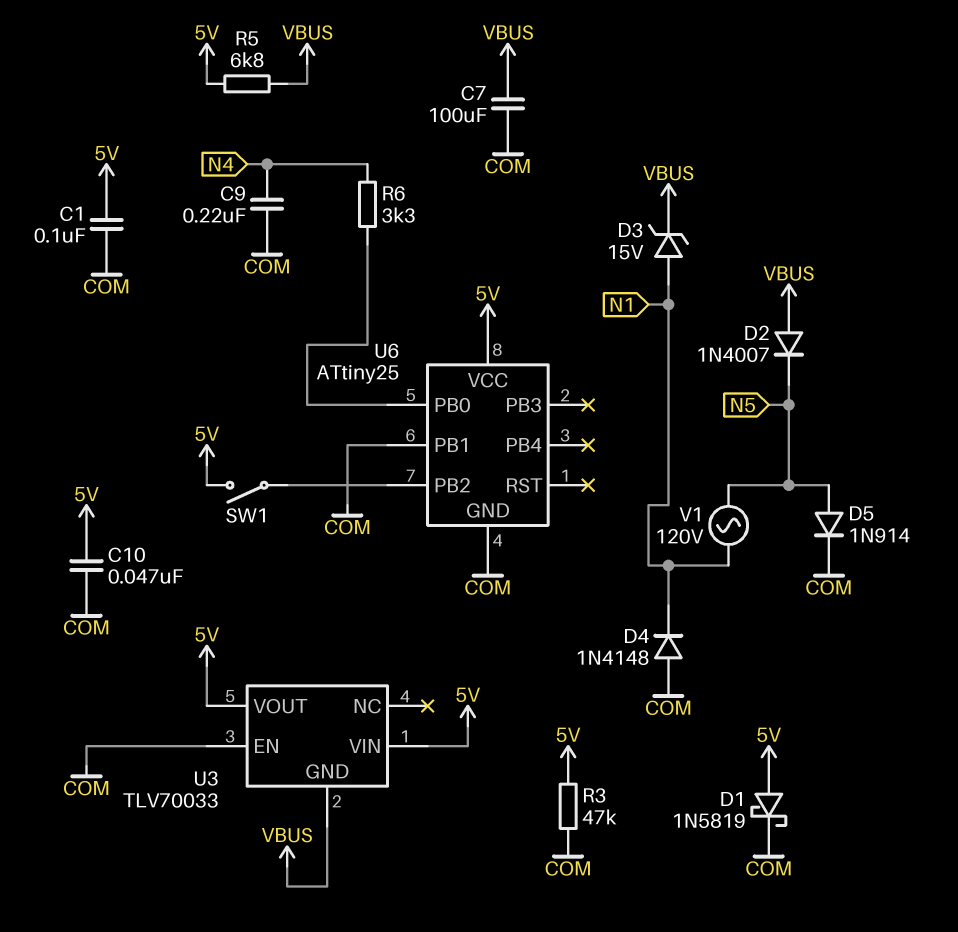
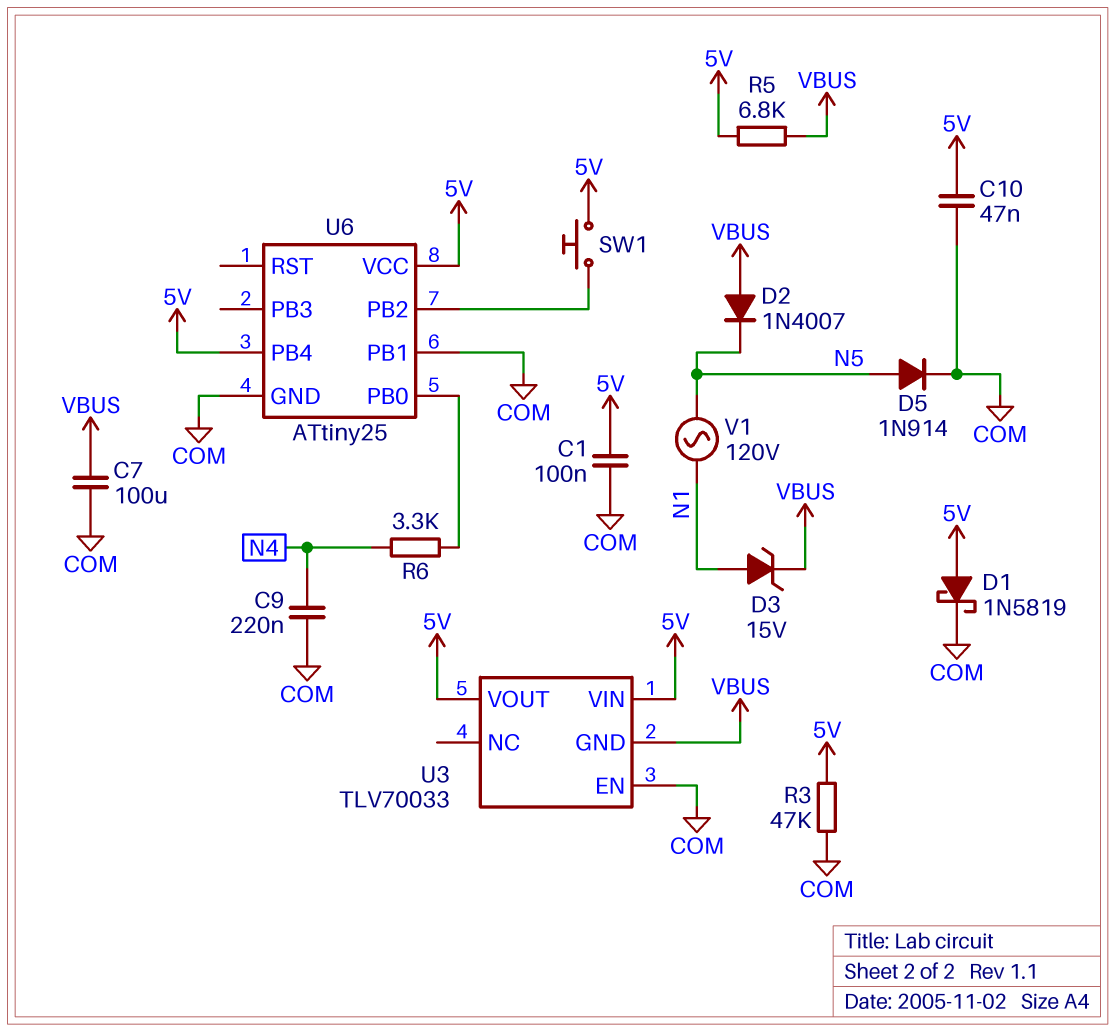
D4: diode 1N4148 (A COM, K N1) -> none
SW1: switch (5V, U6/PB2) -> button (5V, U6/PB2)
U6 pin PB4: none -> 5V

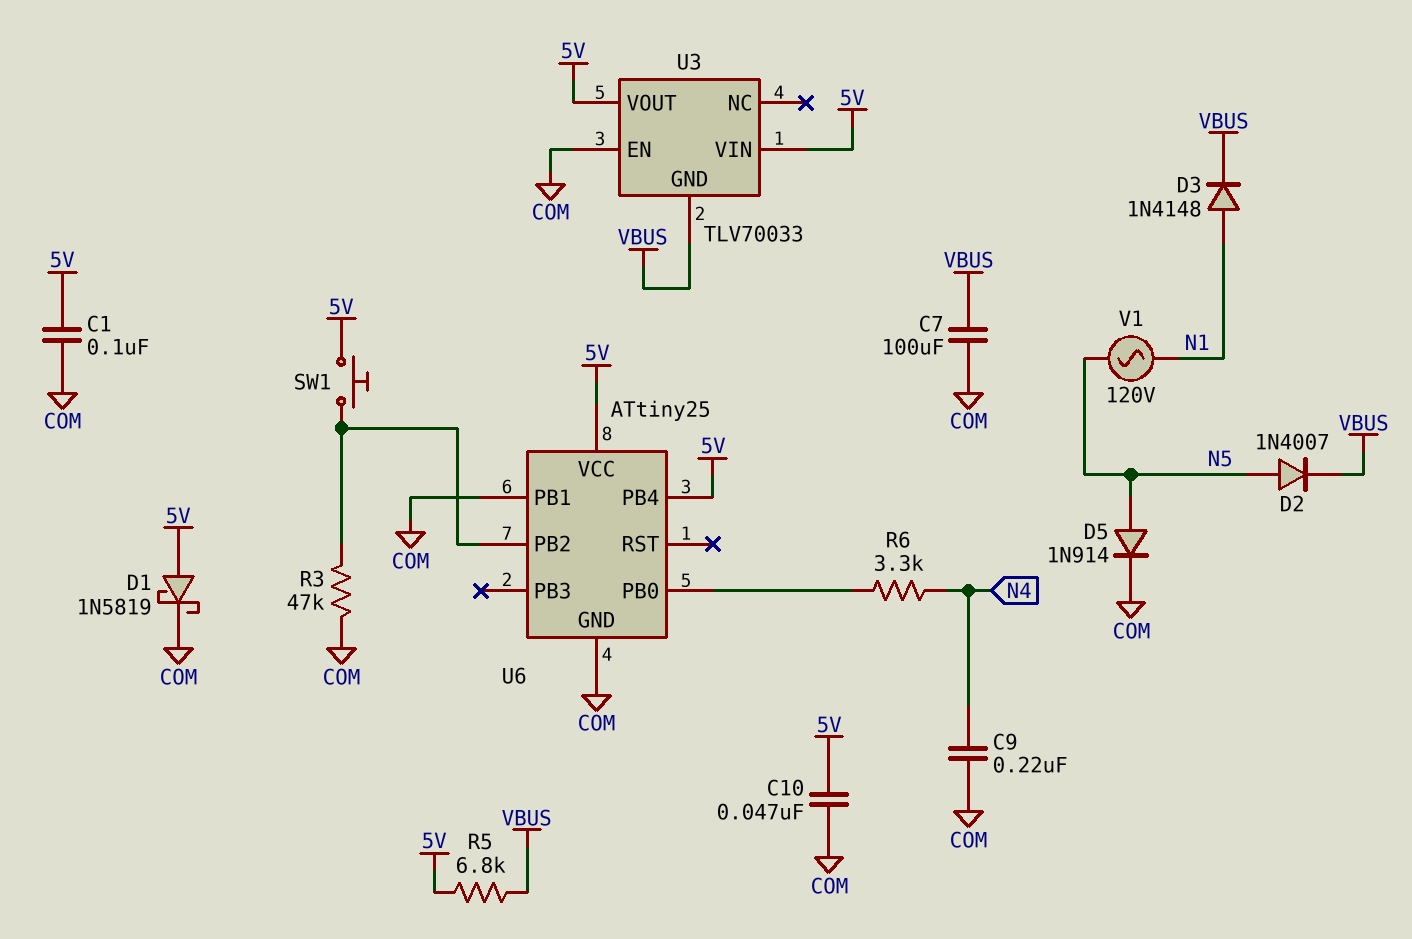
D2: diode 1N4007 (A VBUS, K N5) -> diode 1N4007 (A N5, K VBUS)
D3: zener 15V (A N1, K VBUS) -> diode 1N4148 (A N1, K VBUS)
R3: 47k (5V, COM) -> 47k (COM, U6/PB2)

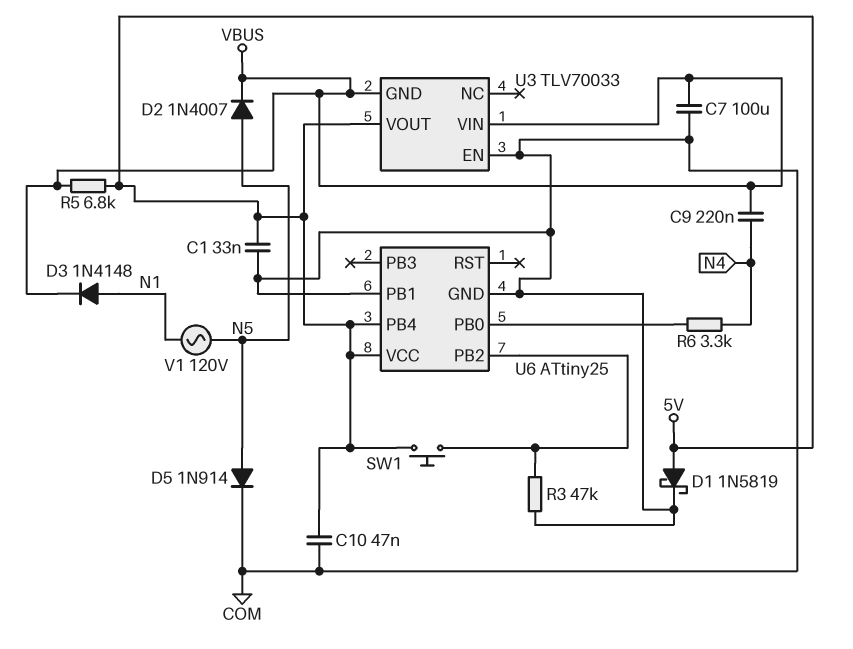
C1: 100nF (5V, COM) -> 33nF (5V, COM)
C9: 220nF (COM, N4) -> 220nF (N4, VBUS)
U3 pin VIN: 5V -> VBUS

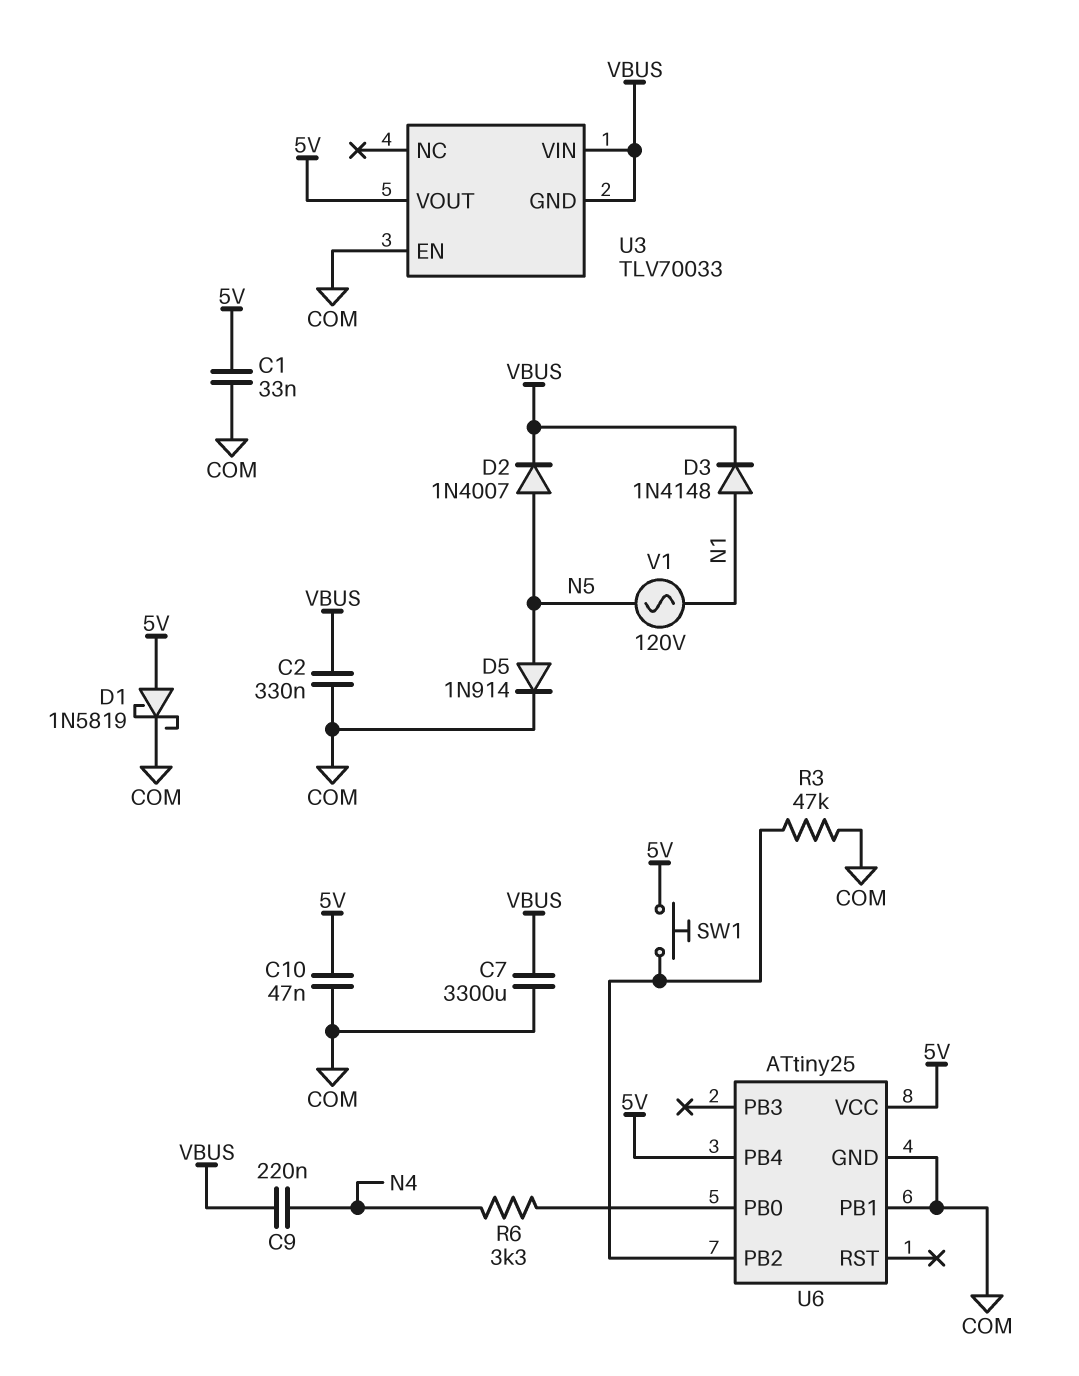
C2: none -> 330nF (COM, VBUS)
C7: 100uF (COM, VBUS) -> 3300uF (COM, VBUS)
R5: 6.8k (5V, VBUS) -> none

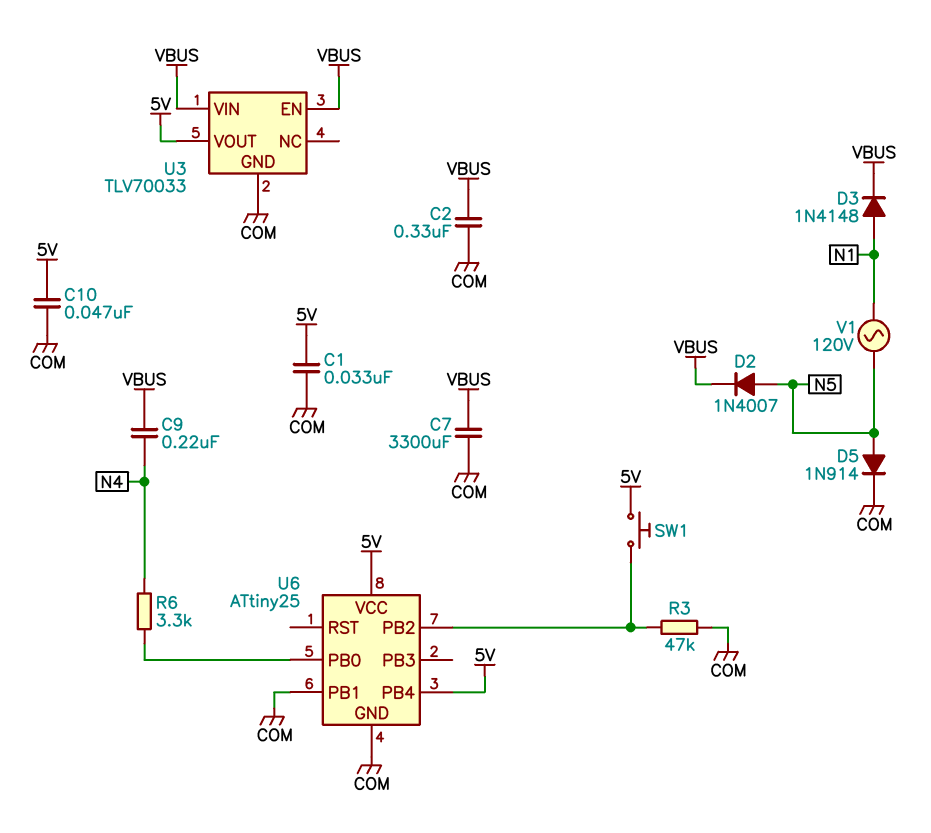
D1: schottky 1N5819 (A 5V, K COM) -> none
U3 pin EN: COM -> VBUS
U3 pin GND: VBUS -> COM

